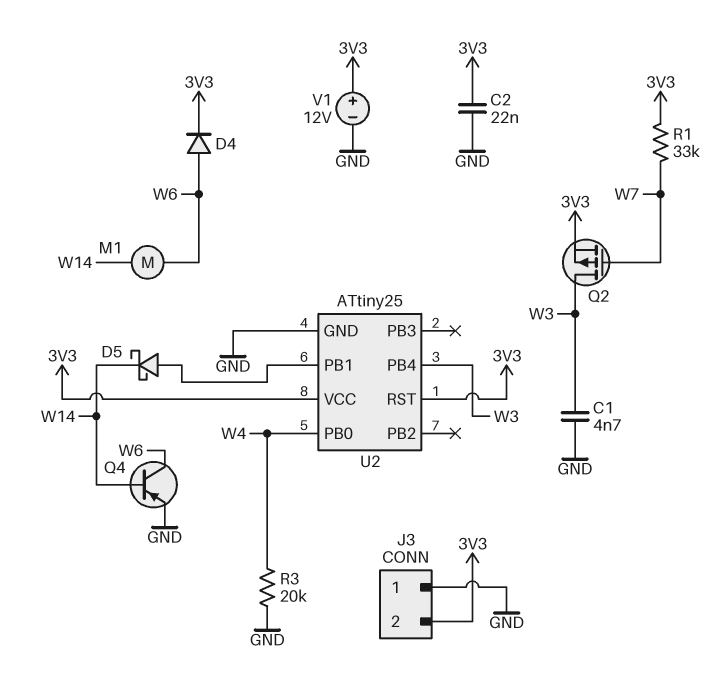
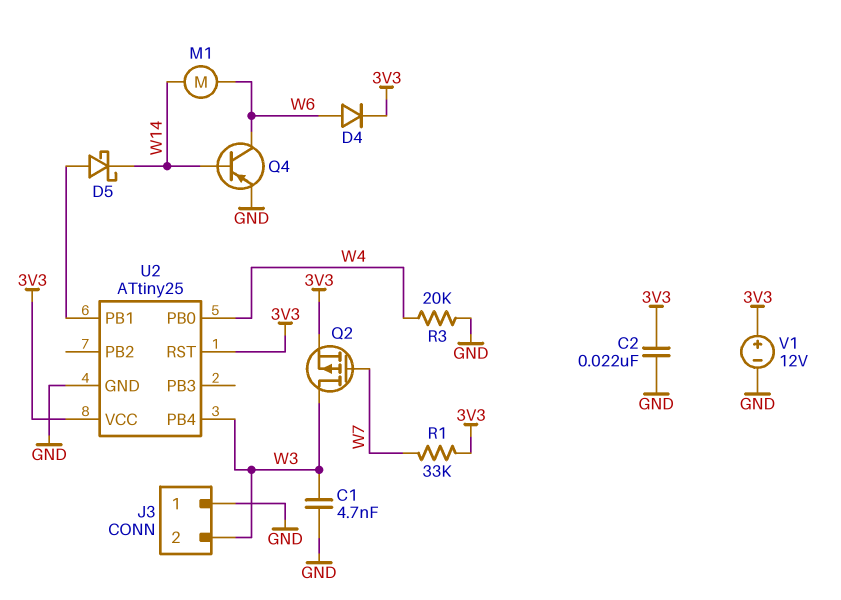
J3 pin 2: 3V3 -> W3

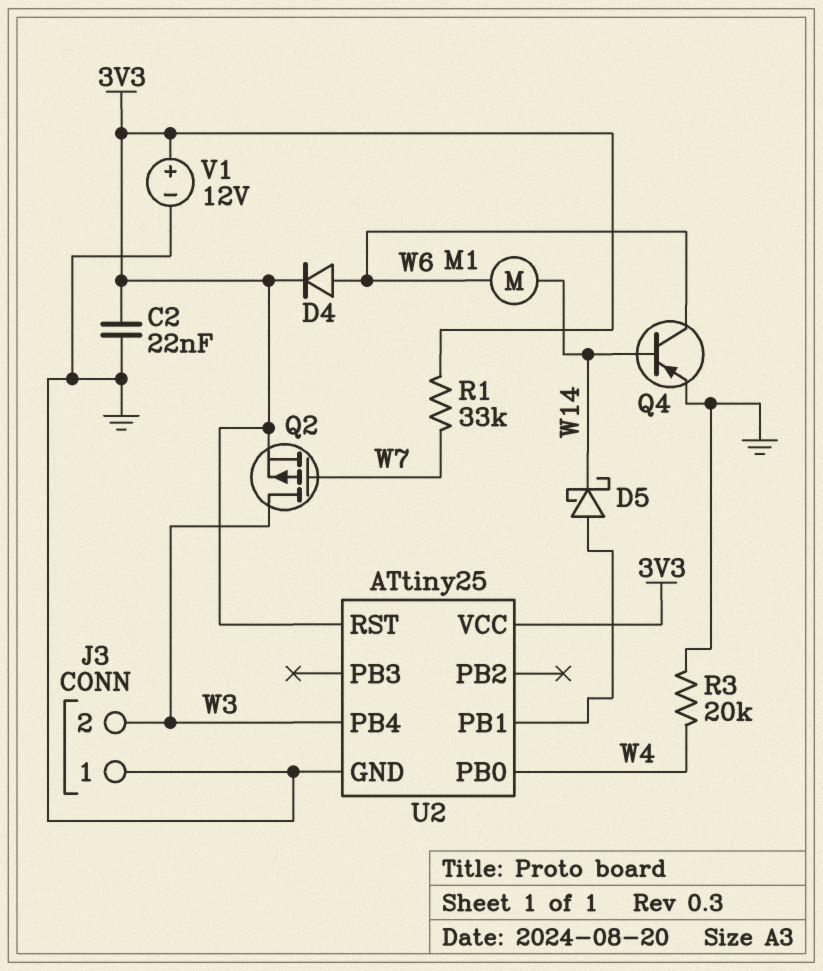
C1: 4.7nF (GND, W3) -> none

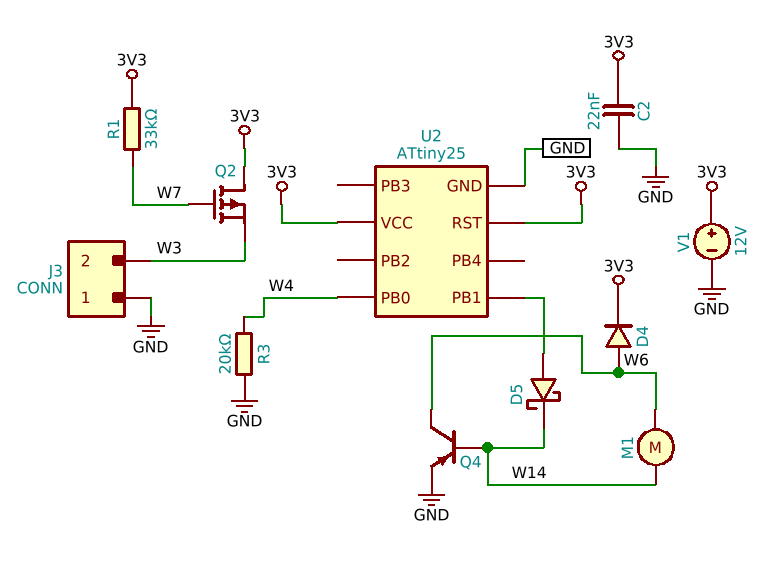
Q2: PMOS (G W7, D W3, S 3V3) -> PMOS (G W7, D 3V3, S W3)
U2 pin PB4: W3 -> none

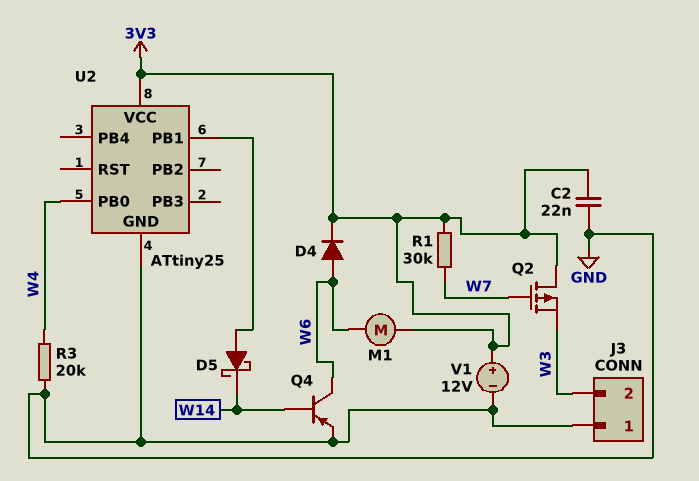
M1: motor (W6, W14) -> motor (3V3, W6)
R1: 33k (3V3, W7) -> 30k (3V3, W7)
U2 pin RST: 3V3 -> none

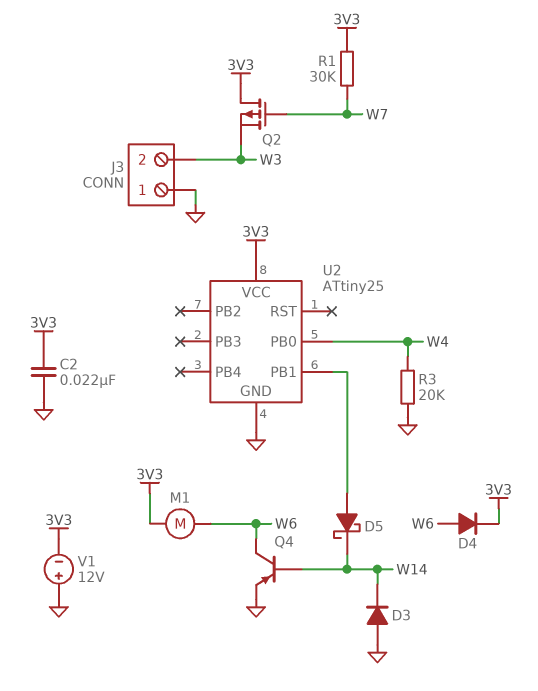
D3: none -> diode (A GND, K W14)
V1: 12V (plus 3V3, minus GND) -> 12V (plus GND, minus 3V3)

